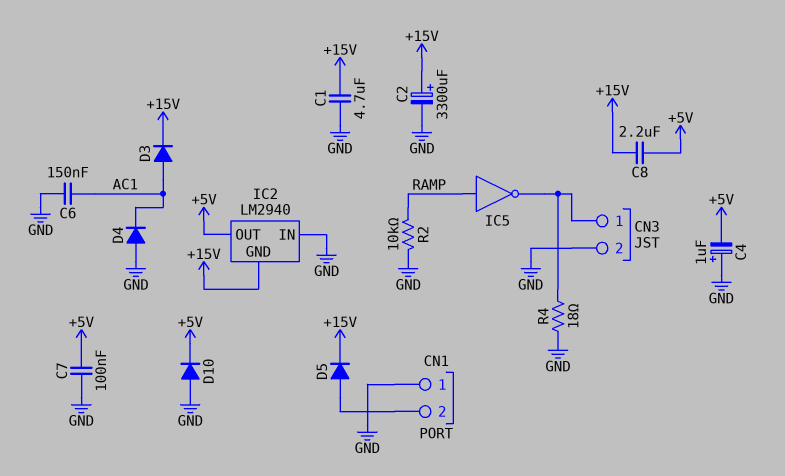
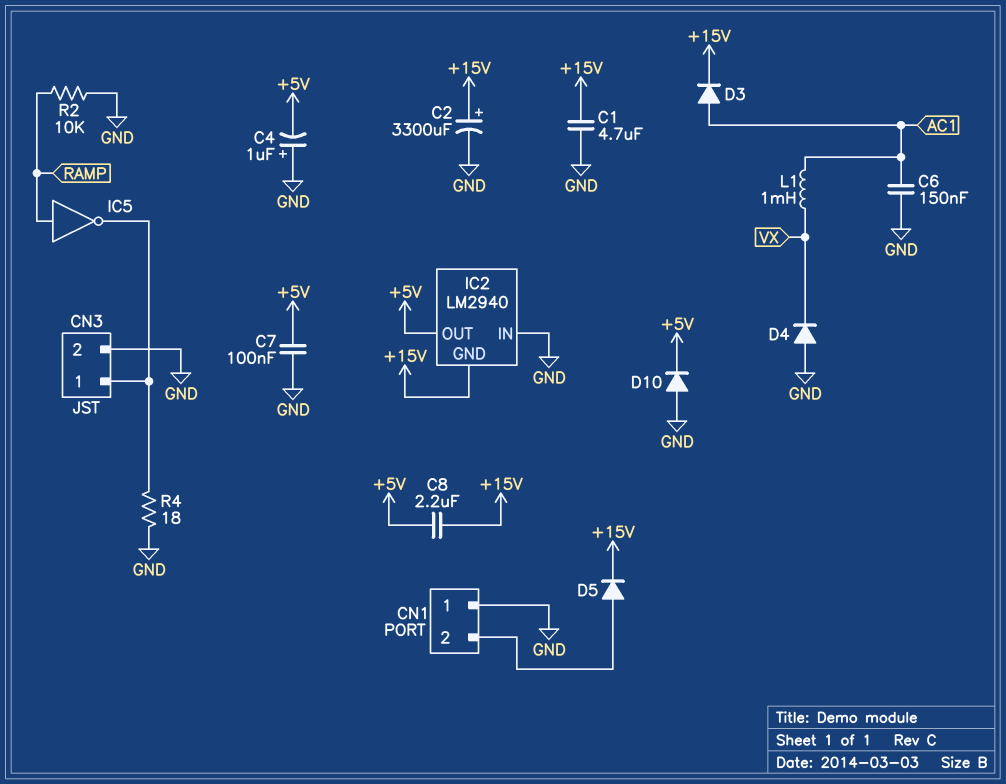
D4: diode (A GND, K AC1) -> diode (A GND, K VX)
L1: none -> 1mH (AC1, VX)

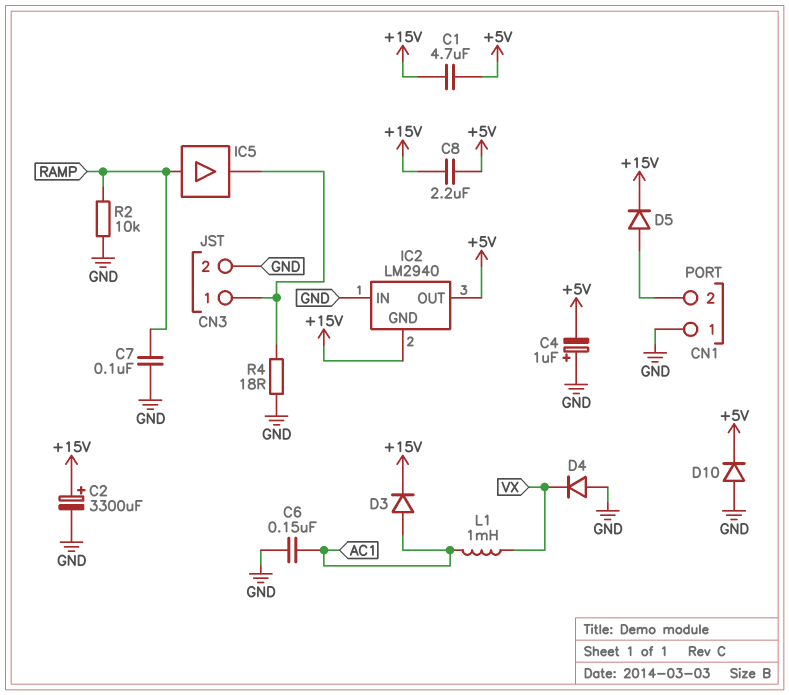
C1: 4.7uF (+15V, GND) -> 4.7uF (+5V, +15V)
C7: 100nF (+5V, GND) -> 100nF (GND, RAMP)
IC5: NOT (in RAMP, out CN3/1) -> buffer (in RAMP, out CN3/1)

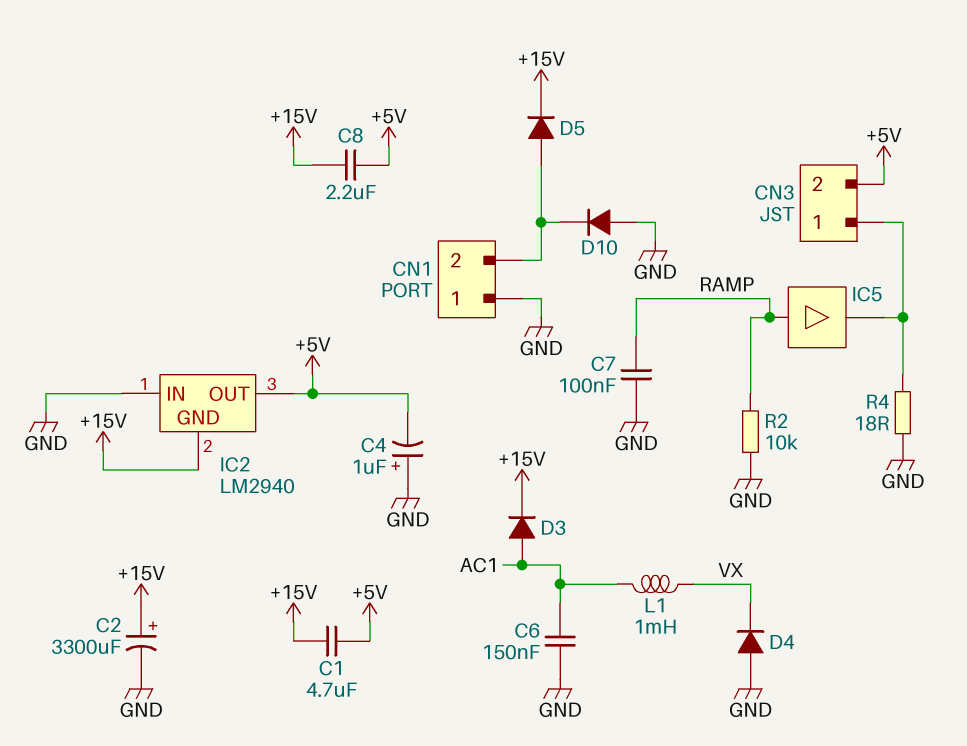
CN3 pin 2: GND -> +5V
D10: diode (A GND, K +5V) -> diode (A GND, K CN1/2)

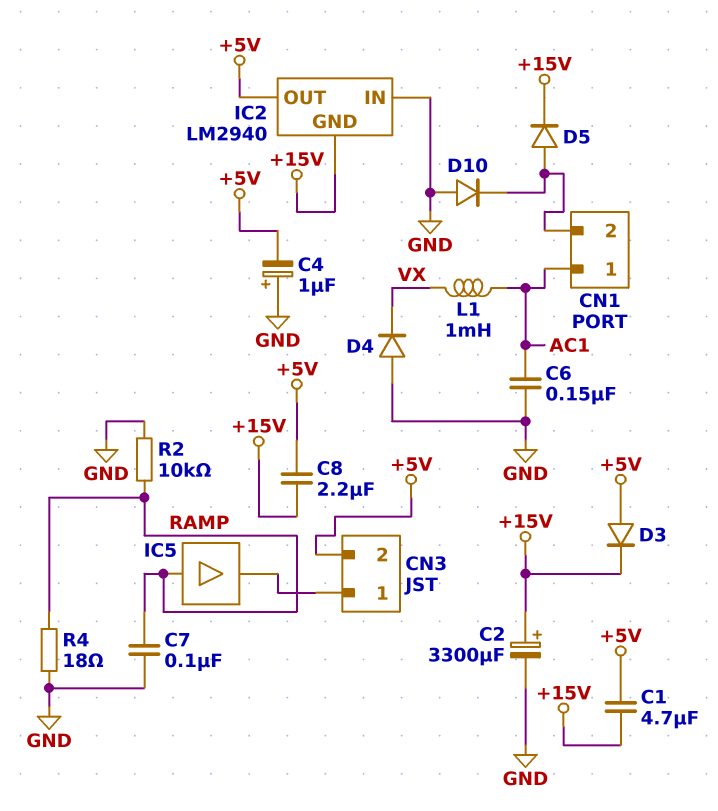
CN1 pin 1: GND -> AC1
D3: diode (A AC1, K +15V) -> diode (A +5V, K +15V)
R4: 18 (CN3/1, GND) -> 18 (GND, RAMP)

